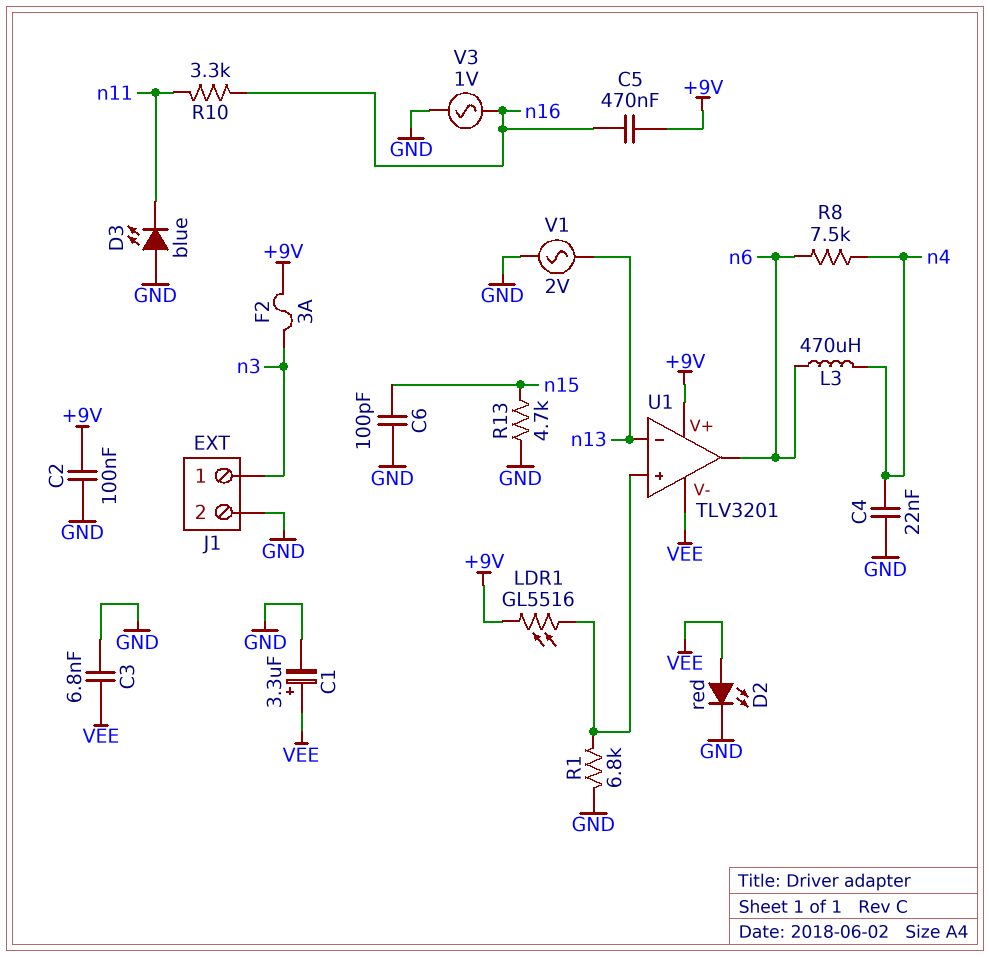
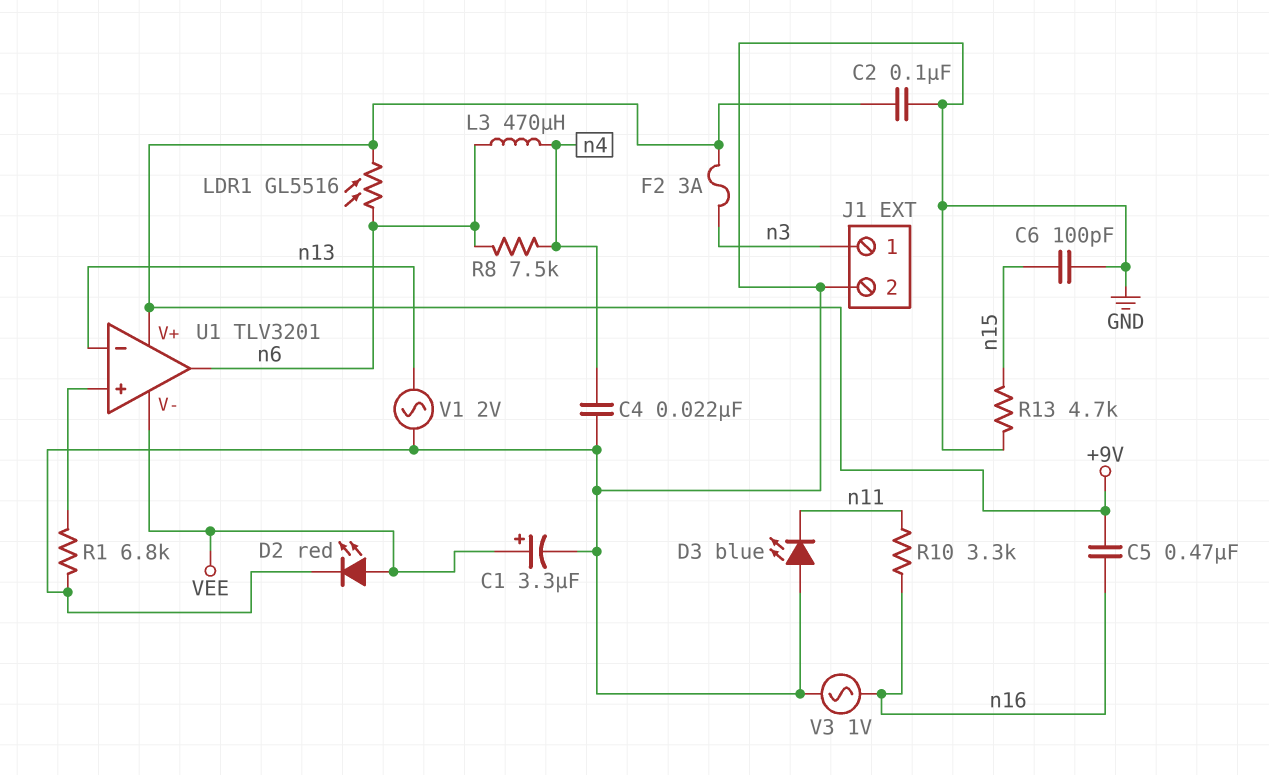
C3: 6.8nF (GND, VEE) -> none
LDR1: GL5516 (+9V, U1/in+) -> GL5516 (+9V, n6)

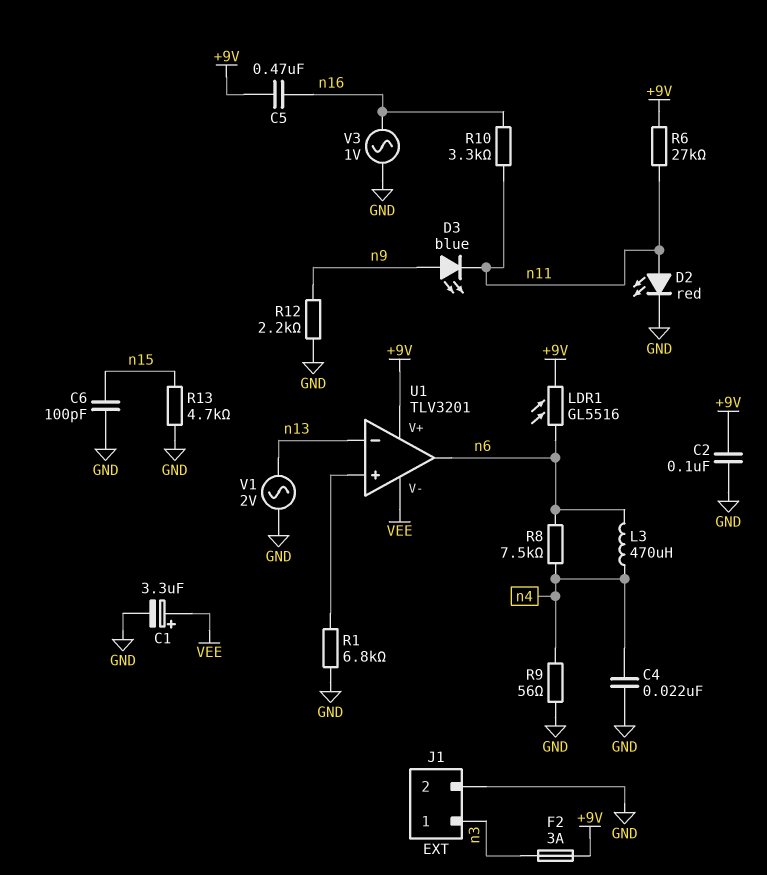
D2: LED red (A VEE, K GND) -> LED red (A n11, K GND)
D3: LED blue (A GND, K n11) -> LED blue (A n9, K n11)
R6: none -> 27k (+9V, n11)
R9: none -> 56 (GND, n4)
R12: none -> 2.2k (GND, n9)

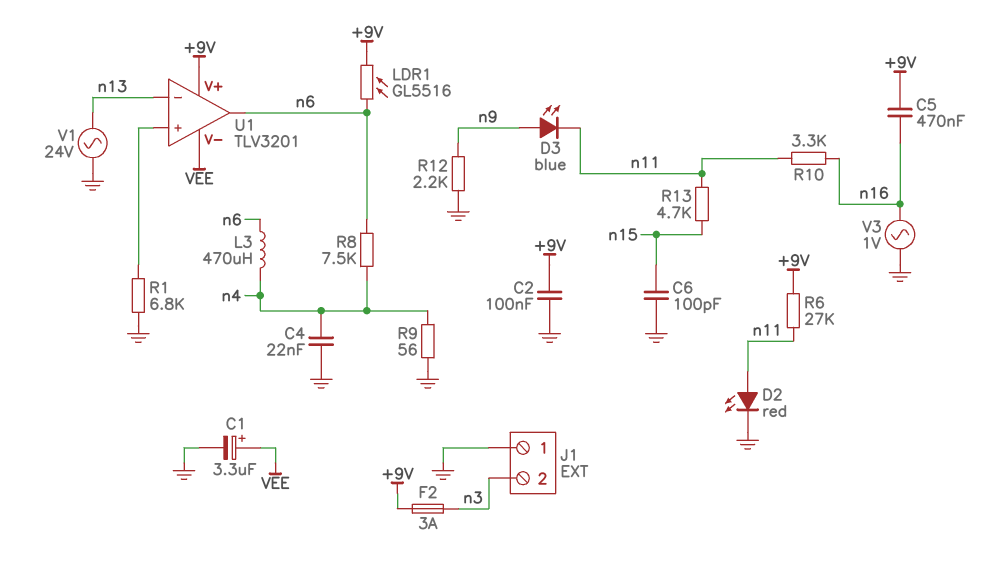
J1 pin 1: n3 -> GND
J1 pin 2: GND -> n3
R13: 4.7k (GND, n15) -> 4.7k (n11, n15)
V1: AC 2V (GND, n13) -> AC 24V (GND, n13)

